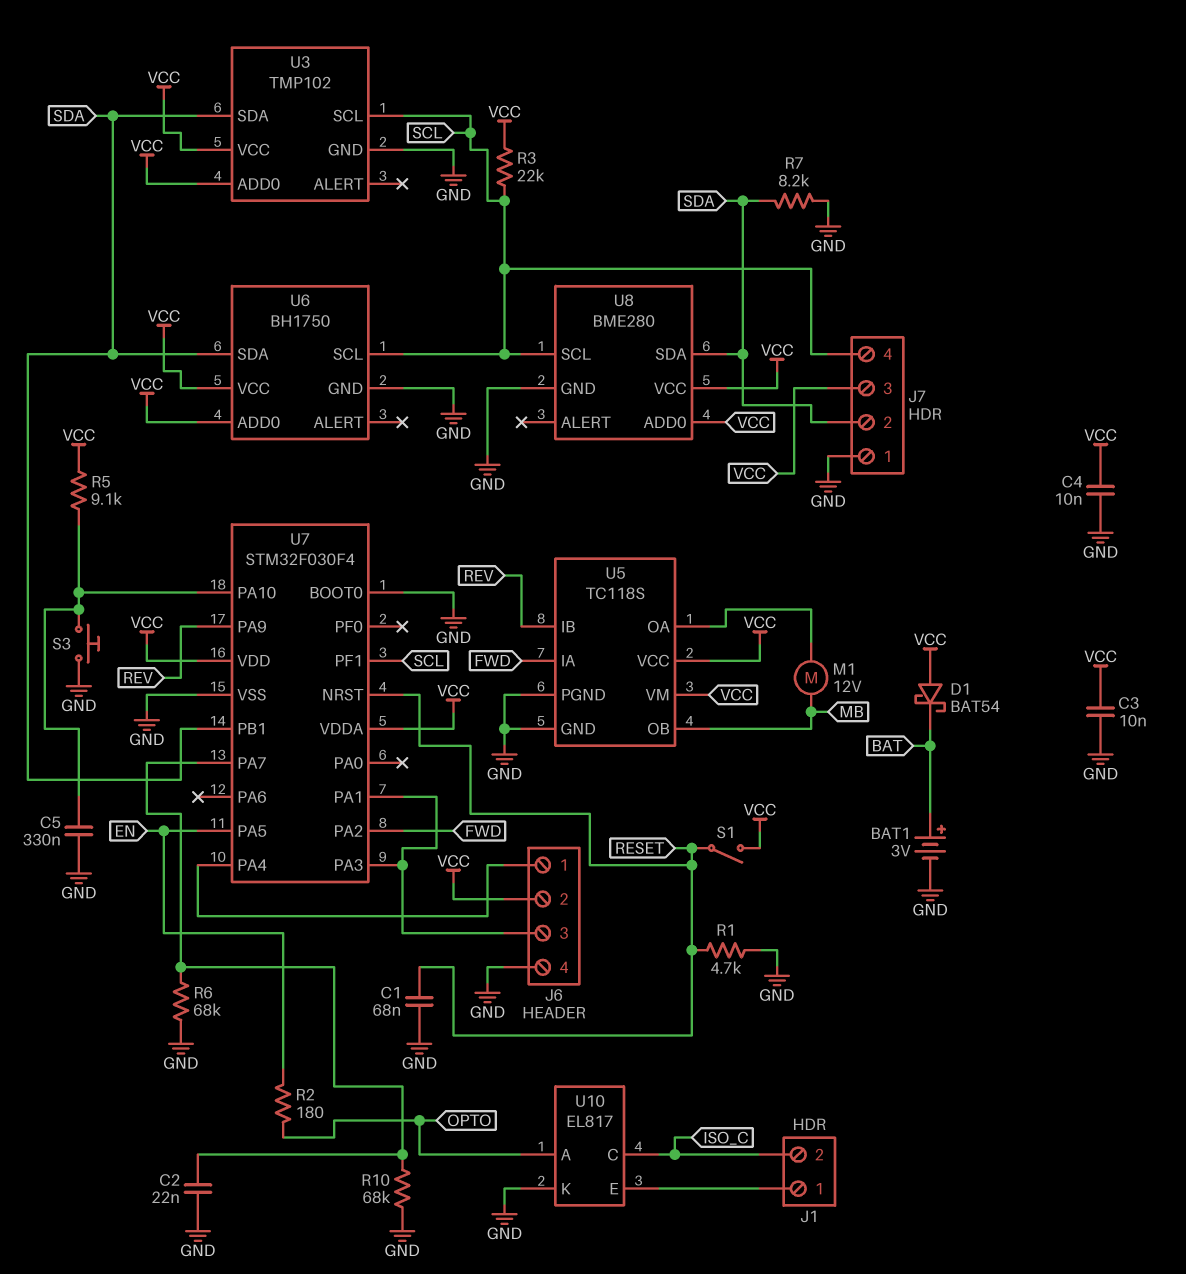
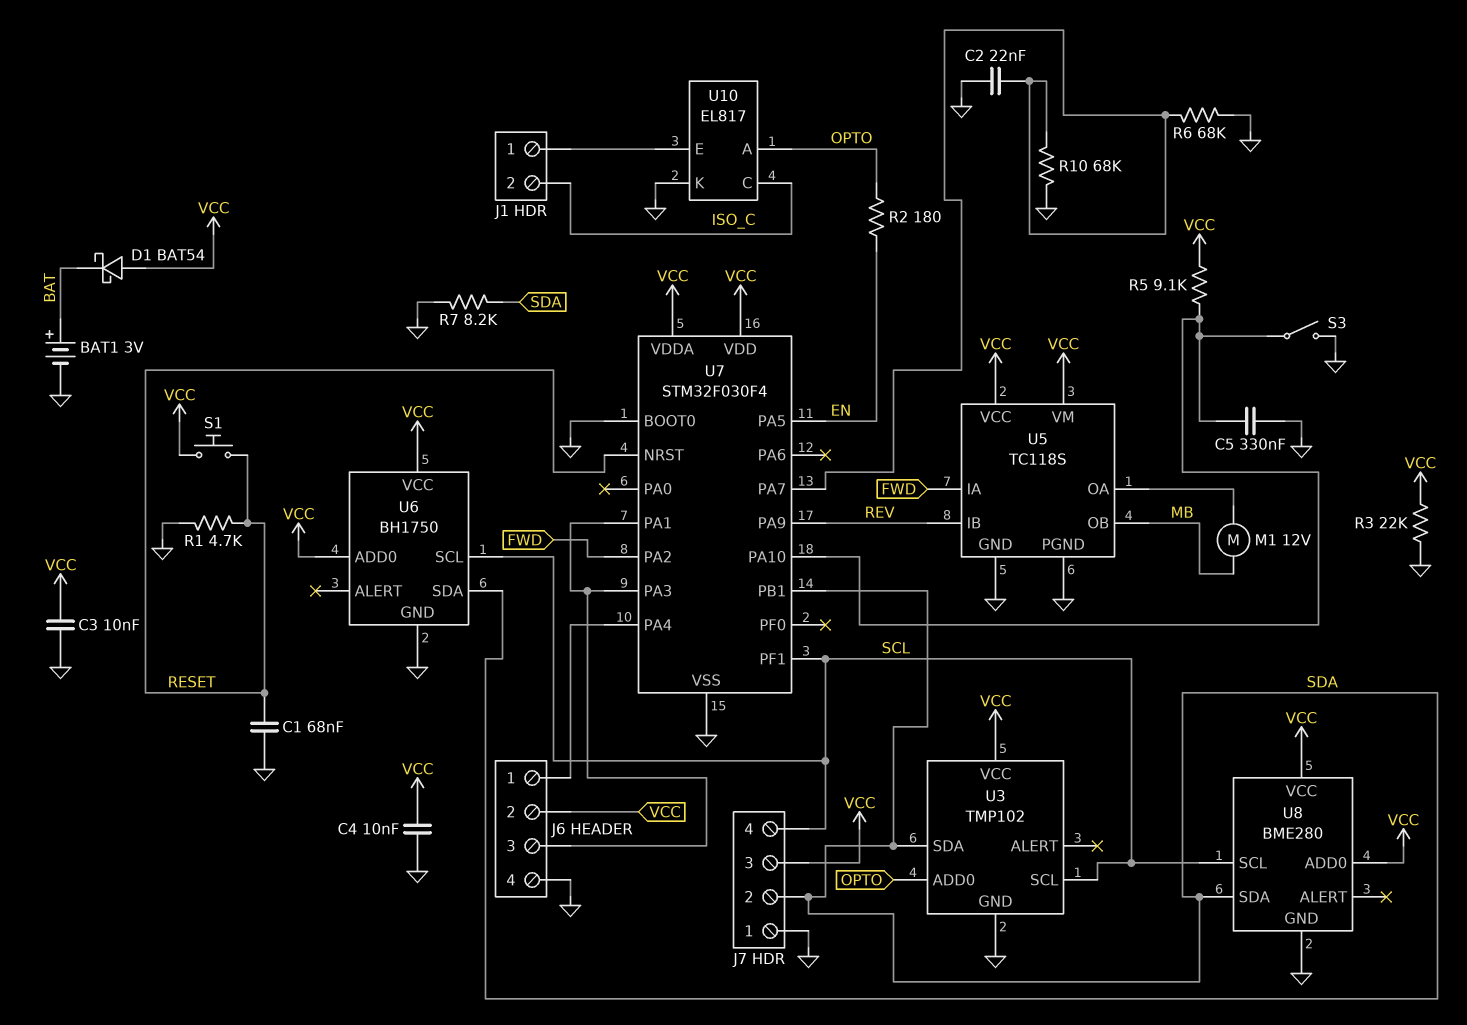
R3: 22k (SCL, VCC) -> 22k (GND, VCC)
S1: switch (RESET, VCC) -> button (RESET, VCC)
S3: button (GND, U7/PA10) -> switch (GND, U7/PA10)
U3 pin ADD0: VCC -> OPTO

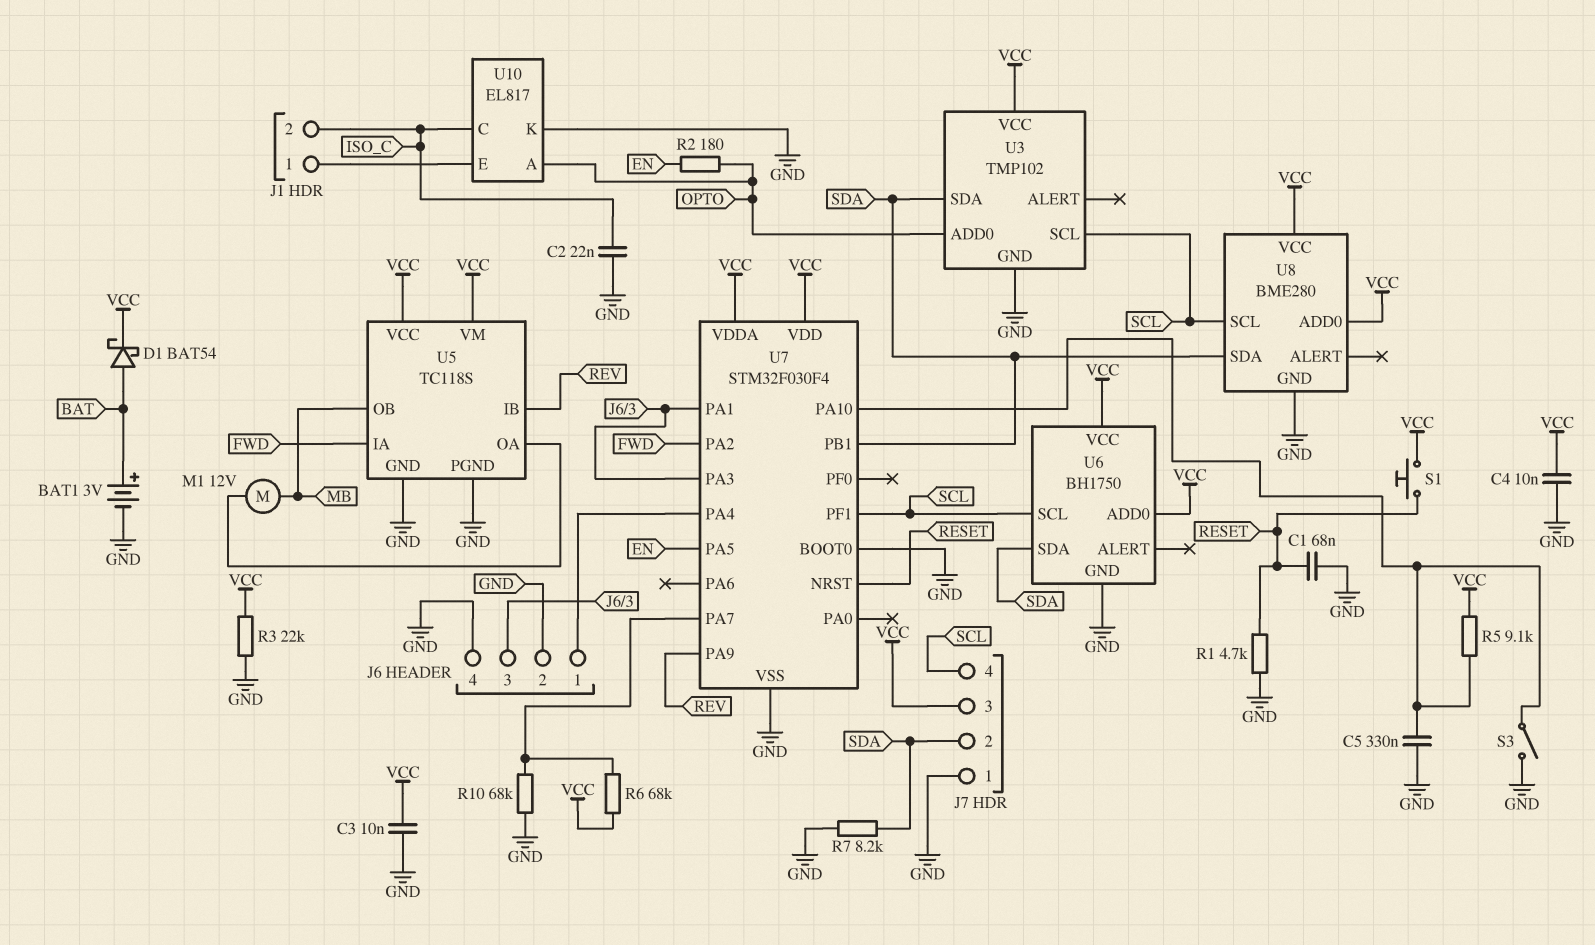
C2: 22nF (GND, U7/PA7) -> 22nF (GND, ISO_C)
D1: schottky BAT54 (A VCC, K BAT) -> schottky BAT54 (A BAT, K VCC)
J6 pin 2: VCC -> GND
R6: 68k (GND, U7/PA7) -> 68k (U7/PA7, VCC)

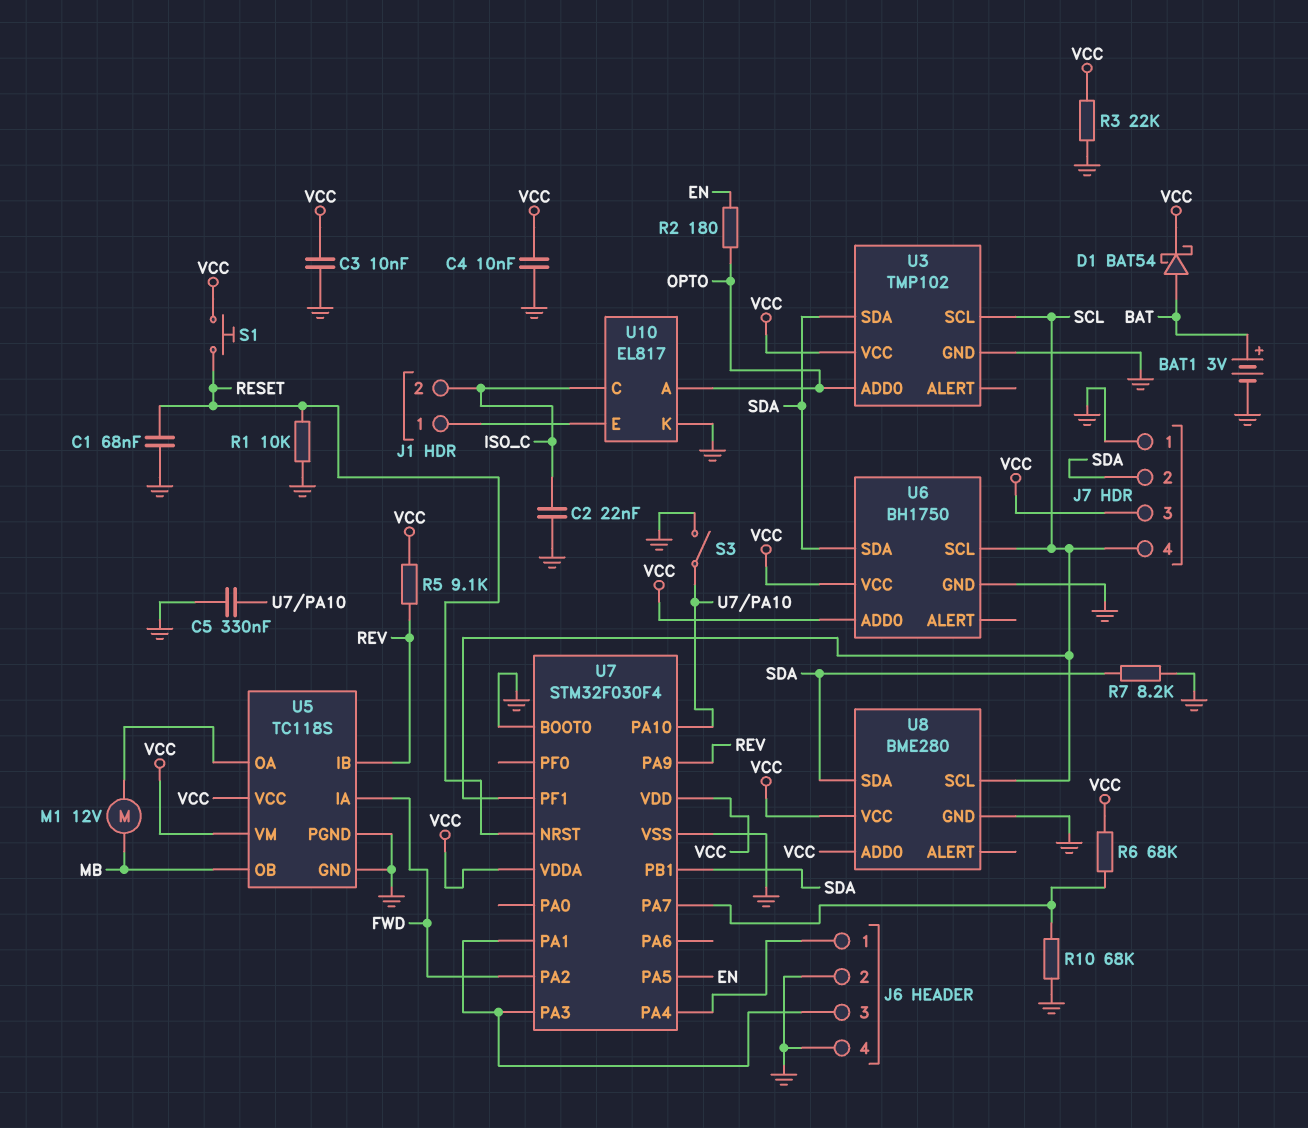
R1: 4.7k (GND, RESET) -> 10k (GND, RESET)
R5: 9.1k (U7/PA10, VCC) -> 9.1k (REV, VCC)

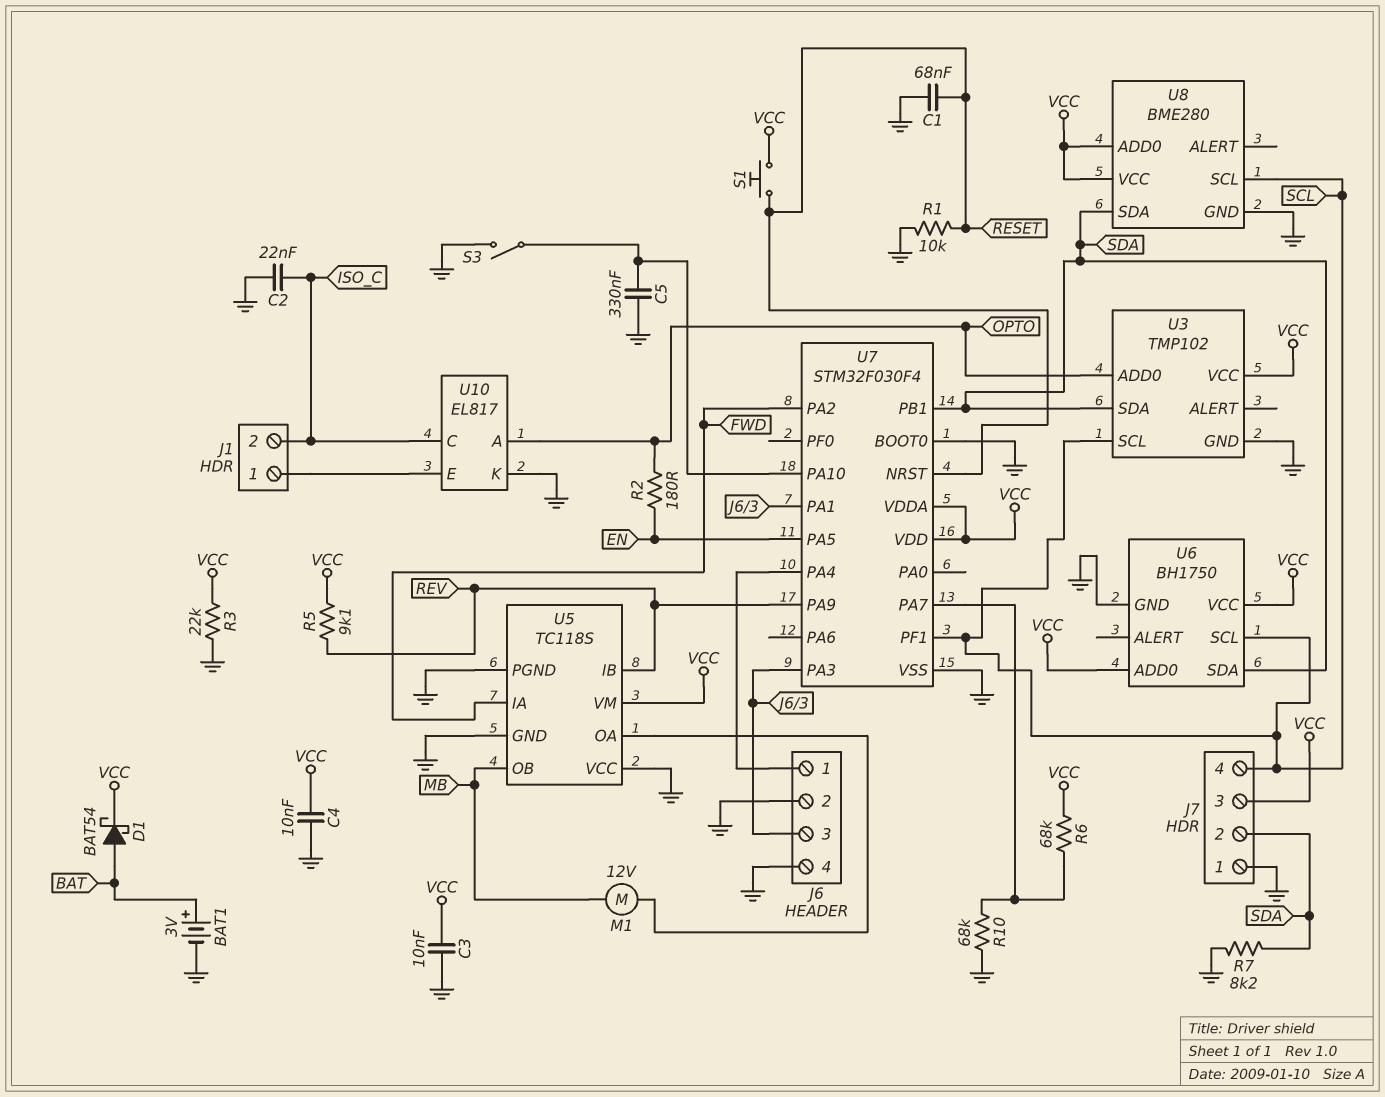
U5 pin VCC: VCC -> GND

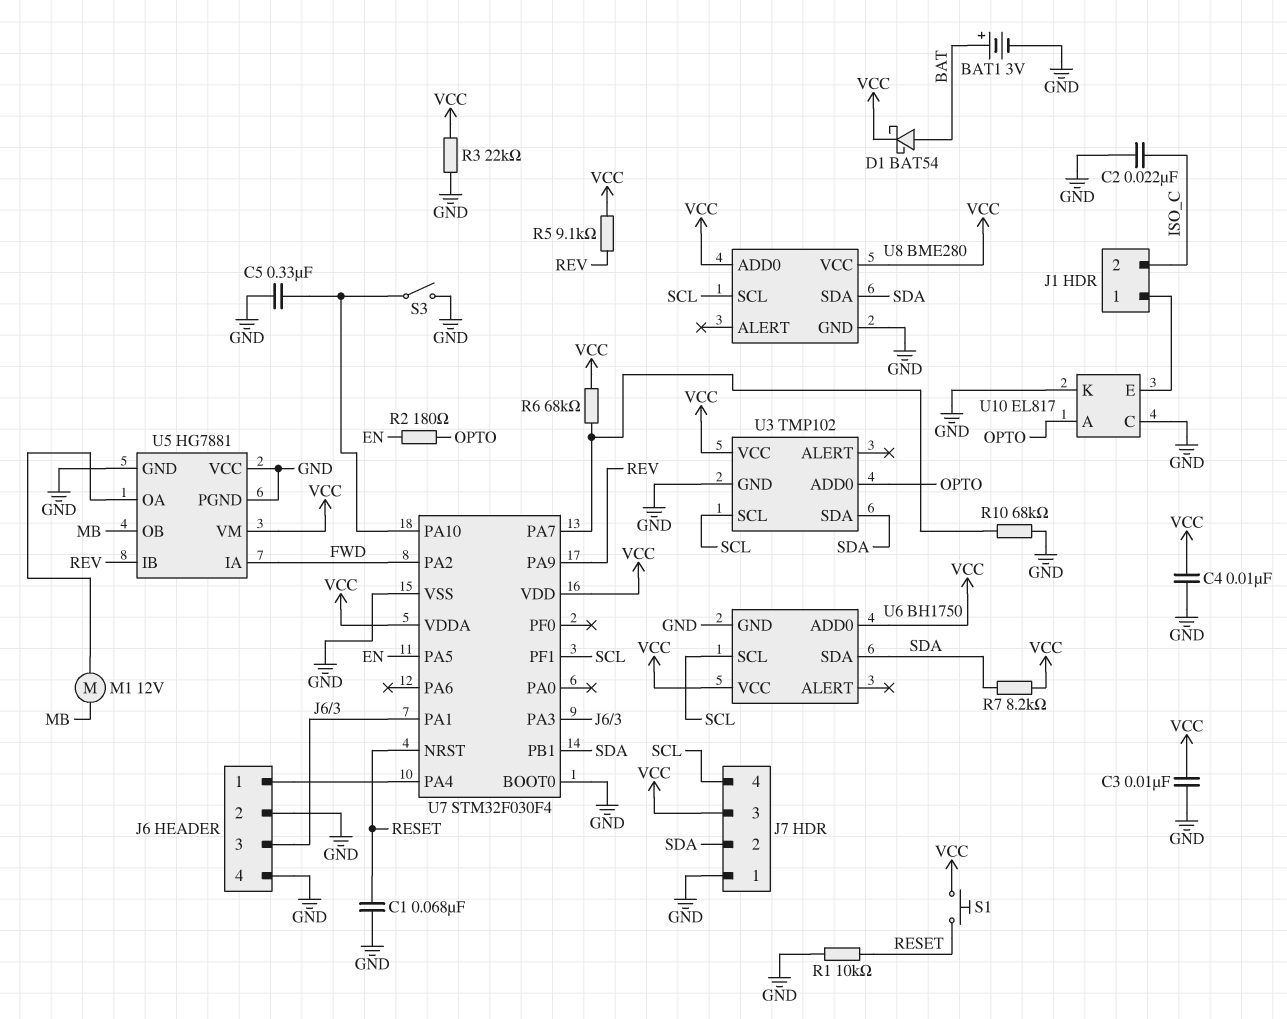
R7: 8.2k (GND, SDA) -> 8.2k (SDA, VCC)
U5: TC118S -> HG7881
U10 pin C: ISO_C -> GND

